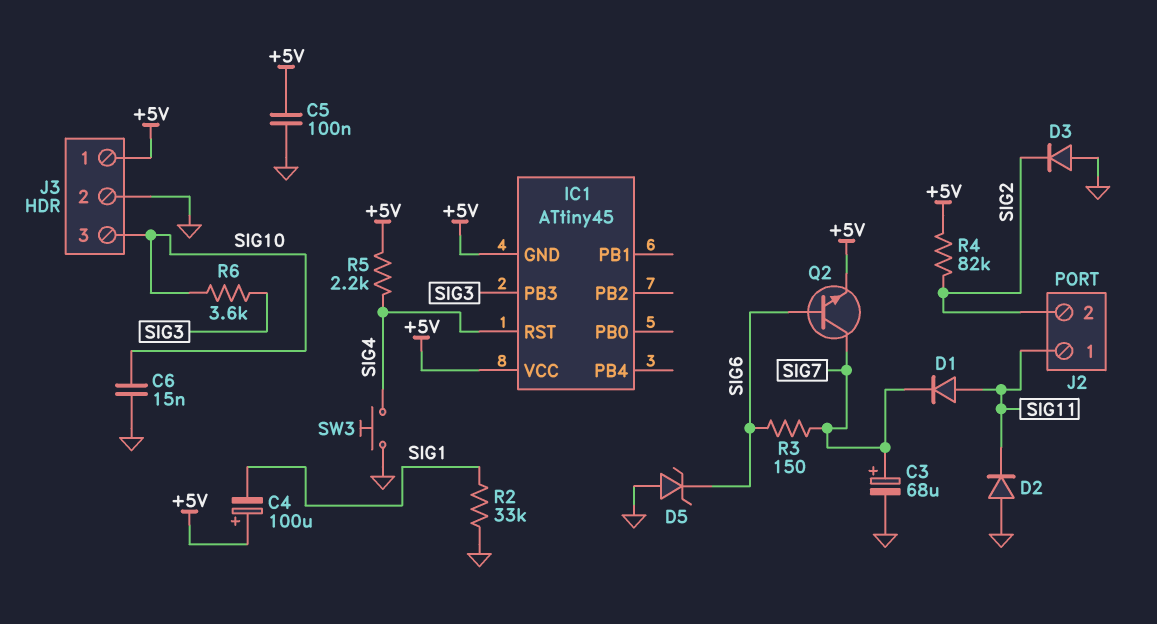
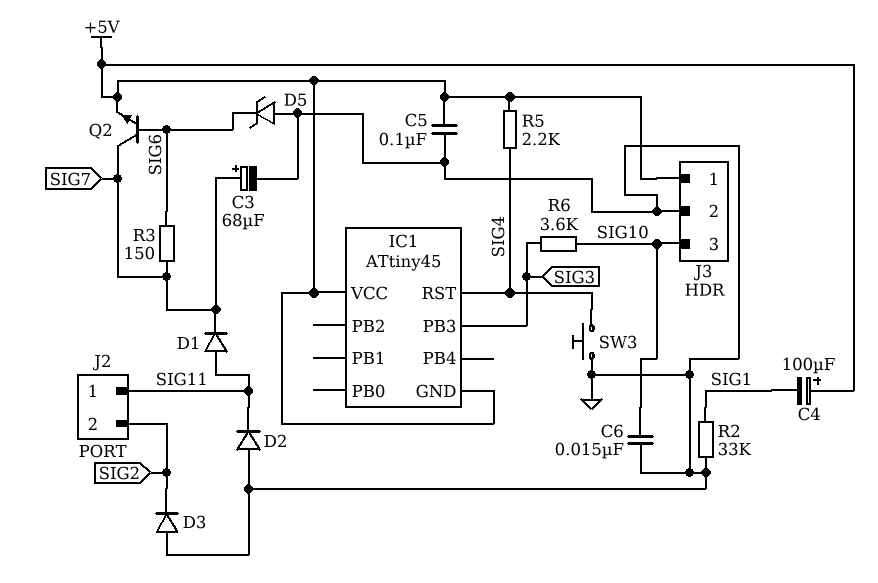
R4: 82k (+5V, SIG2) -> none

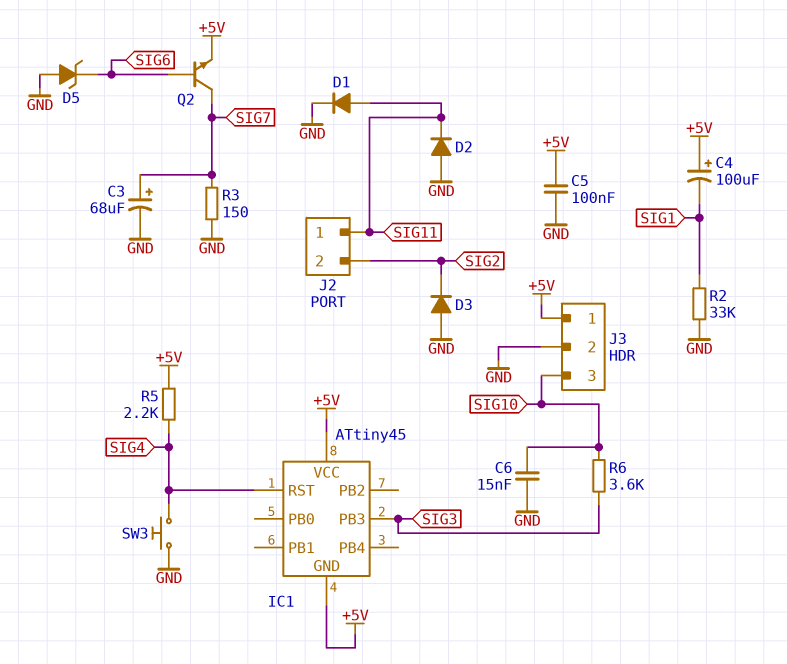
D1: diode (A SIG11, K SIG7) -> diode (A SIG11, K GND)
R3: 150 (SIG6, SIG7) -> 150 (GND, SIG7)

